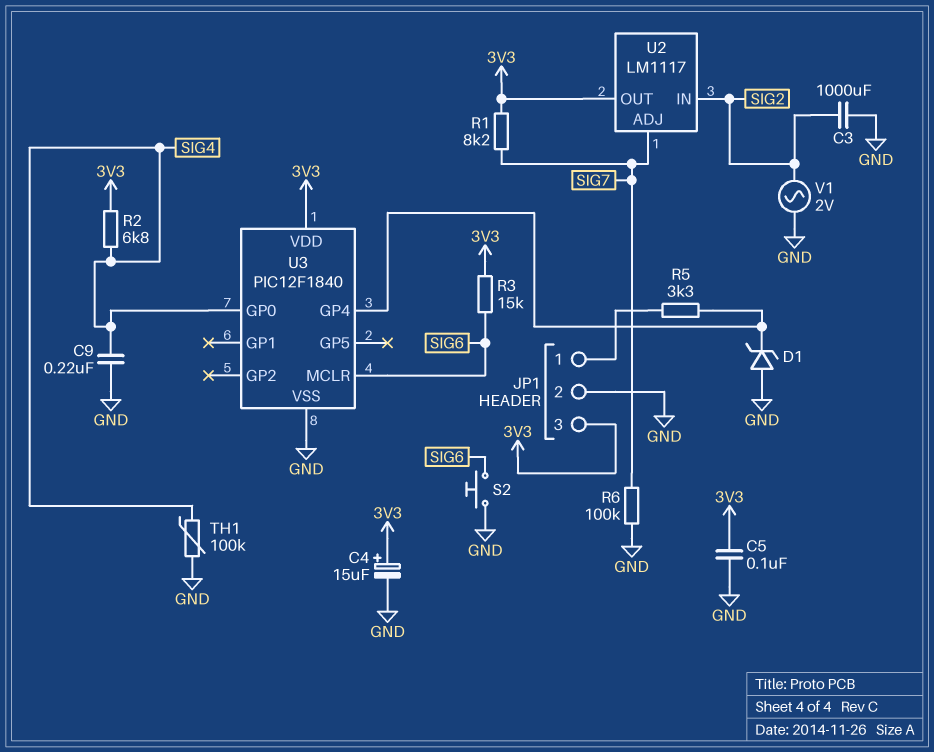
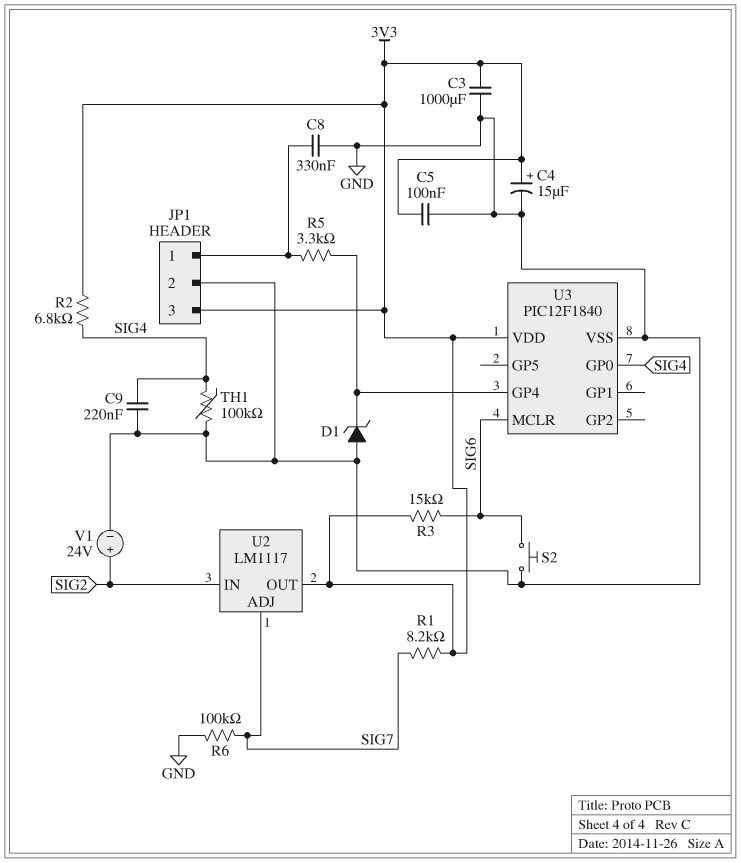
C3: 1000uF (GND, SIG2) -> 1000uF (3V3, GND)
C8: none -> 330nF (GND, JP1/1)
V1: AC 2V (GND, SIG2) -> 24V (plus SIG2, minus GND)

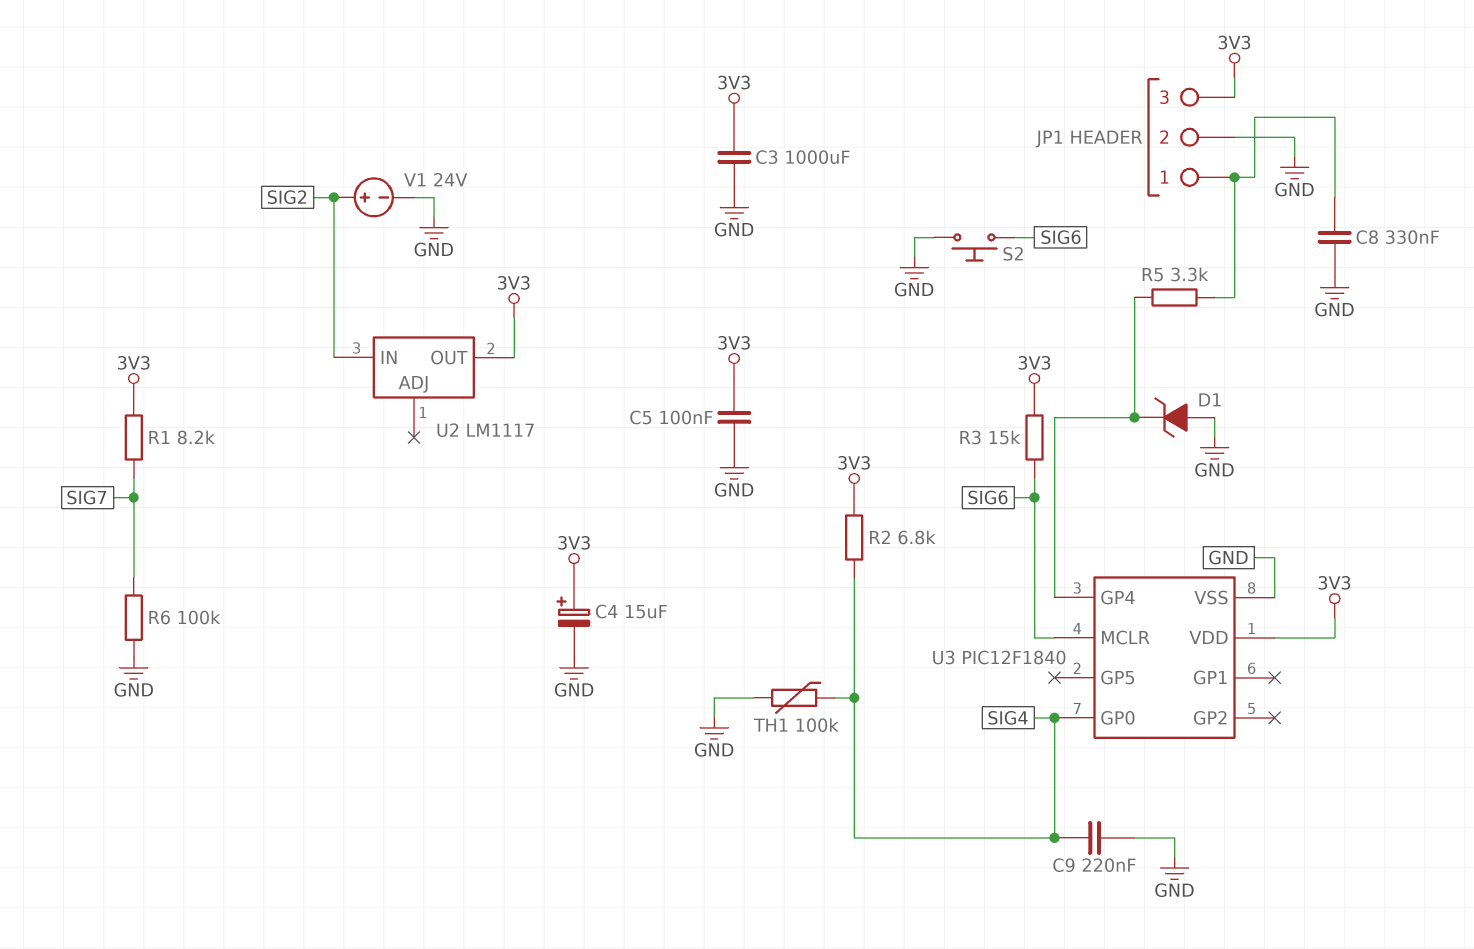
U2 pin ADJ: SIG7 -> none

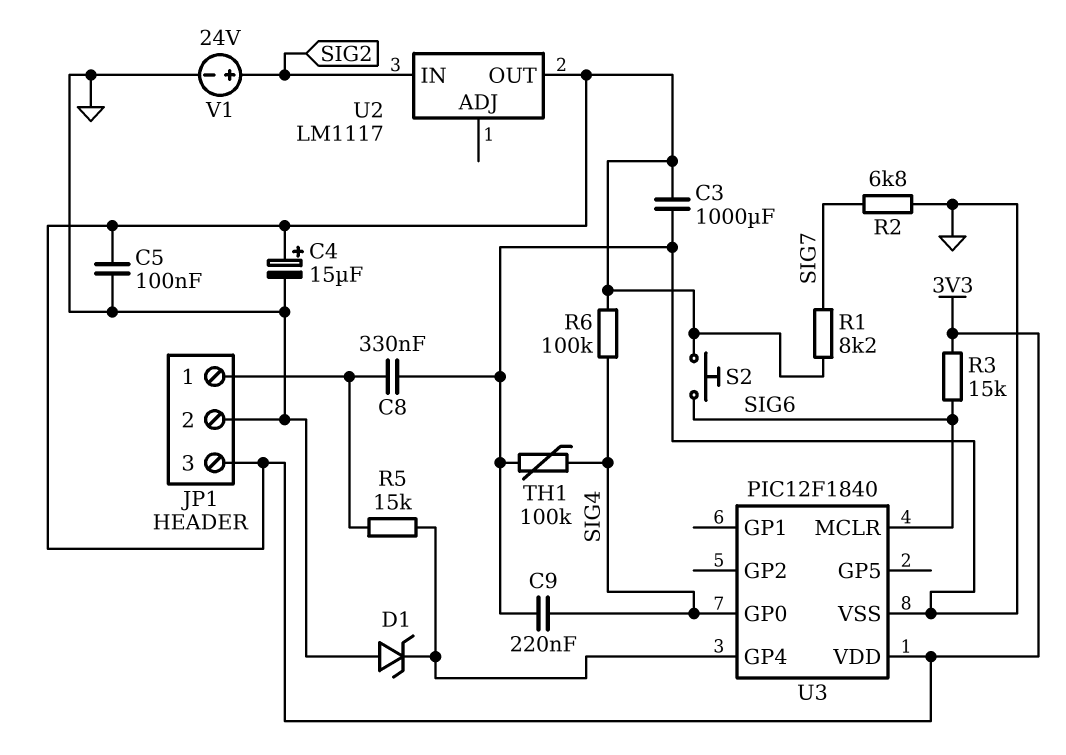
R2: 6.8k (3V3, SIG4) -> 6.8k (GND, SIG7)
R5: 3.3k (JP1/1, U3/GP4) -> 15k (JP1/1, U3/GP4)
R6: 100k (GND, SIG7) -> 100k (3V3, SIG4)
S2: button (GND, SIG6) -> button (3V3, SIG6)

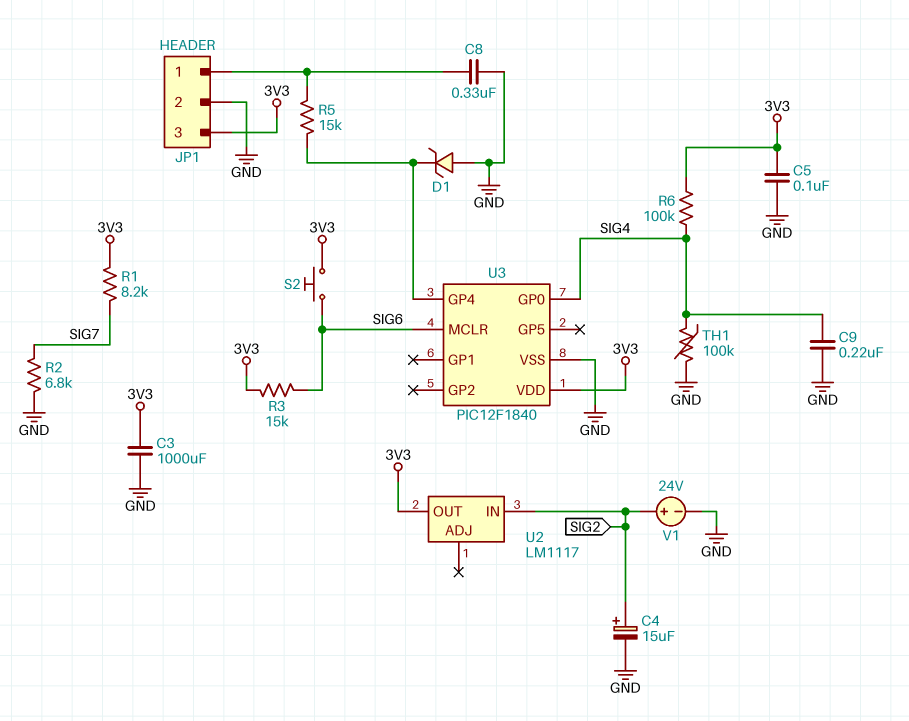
C4: 15uF (plus 3V3, minus GND) -> 15uF (plus SIG2, minus GND)

